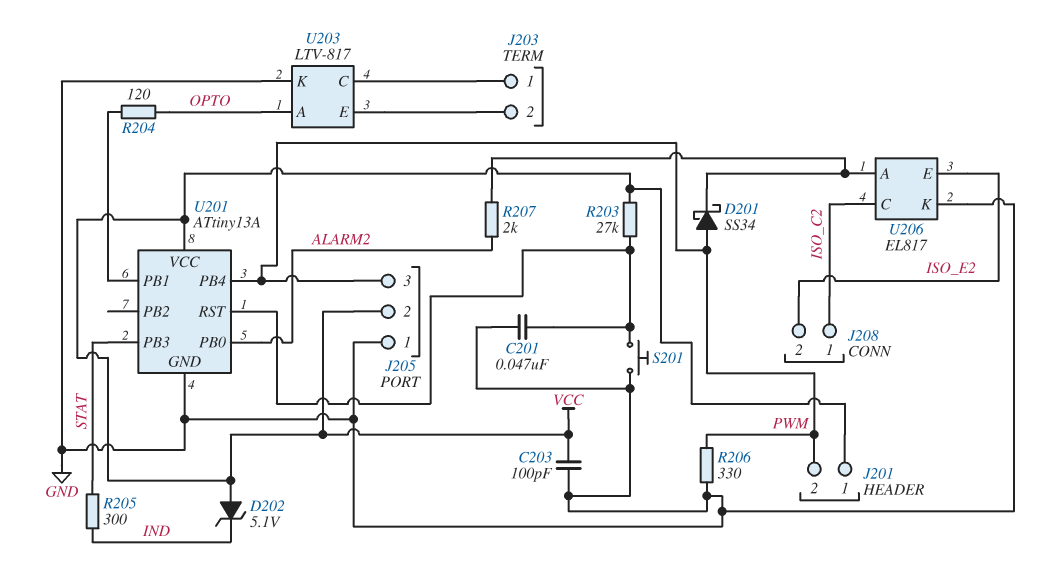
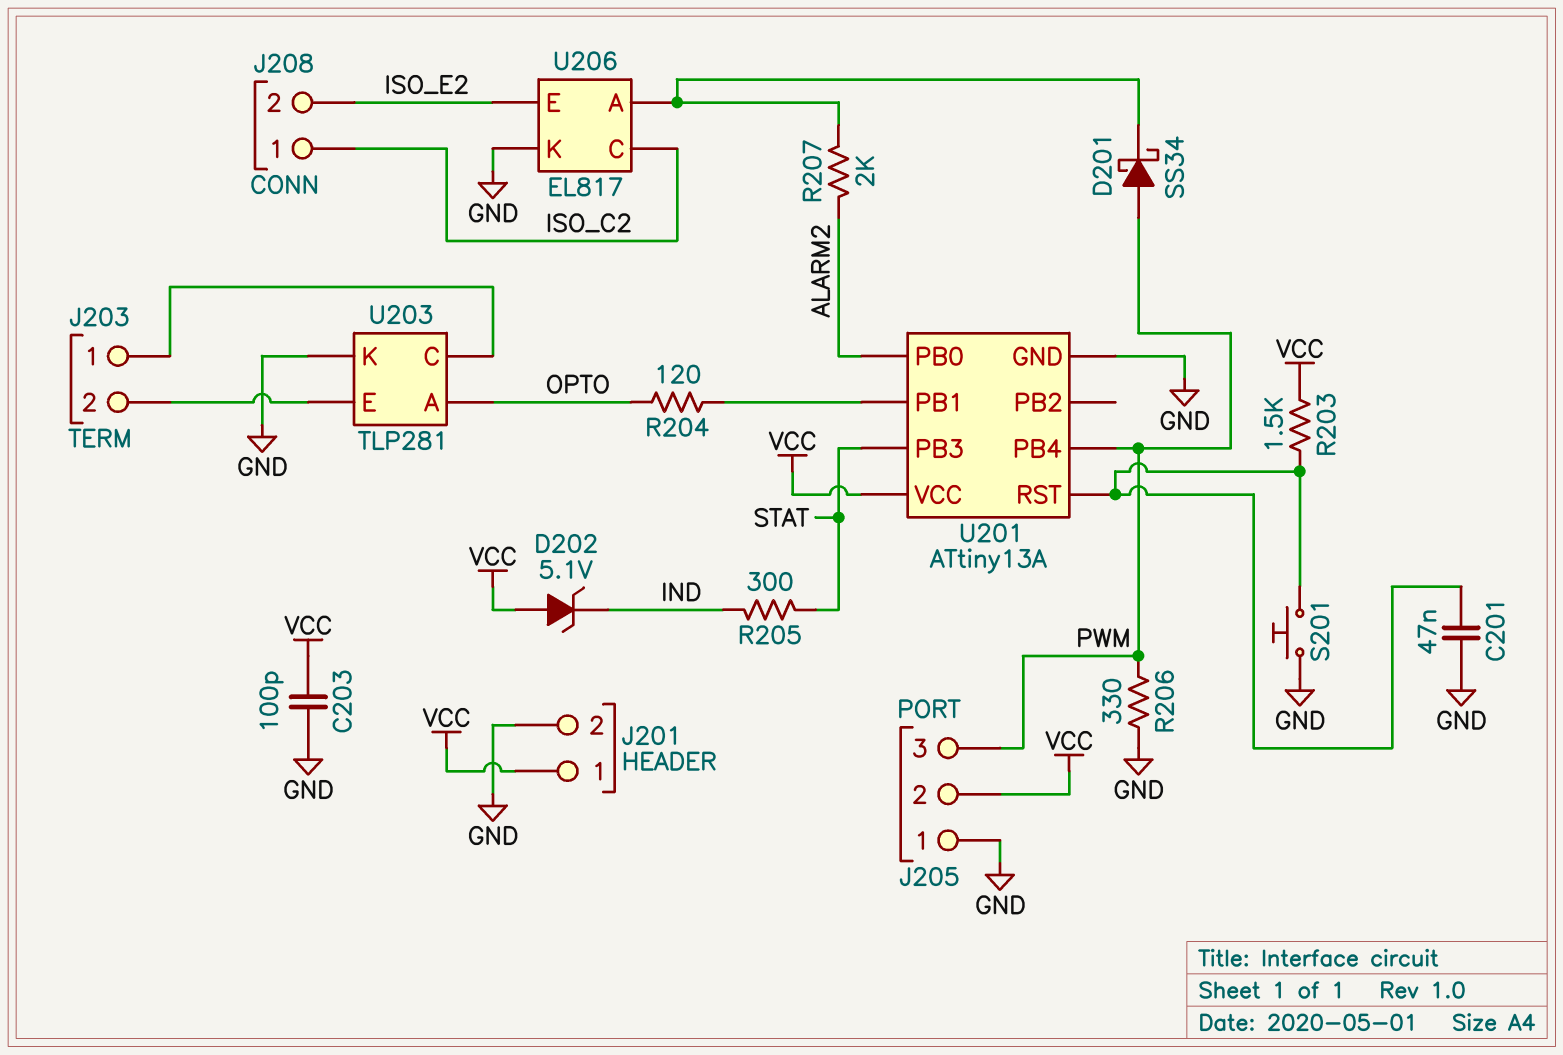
J201 pin 2: PWM -> GND
R203: 27k (U201/RST, VCC) -> 1.5k (U201/RST, VCC)
U203: LTV-817 -> TLP281

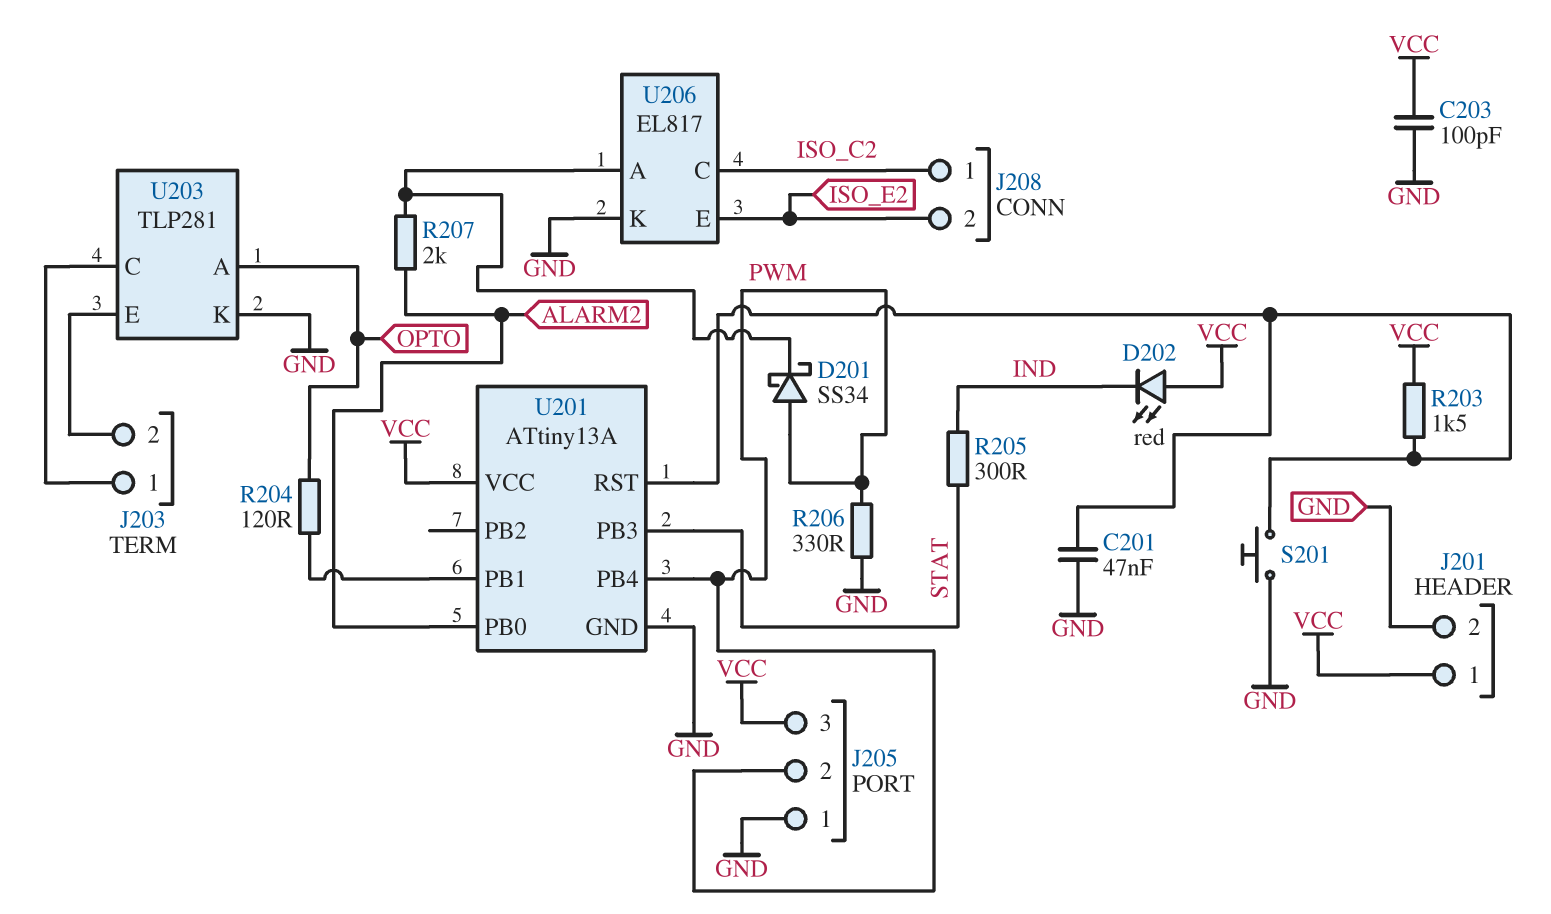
D202: zener 5.1V (A VCC, K IND) -> LED red (A VCC, K IND)
J205 pin 2: VCC -> PWM
J205 pin 3: PWM -> VCC

